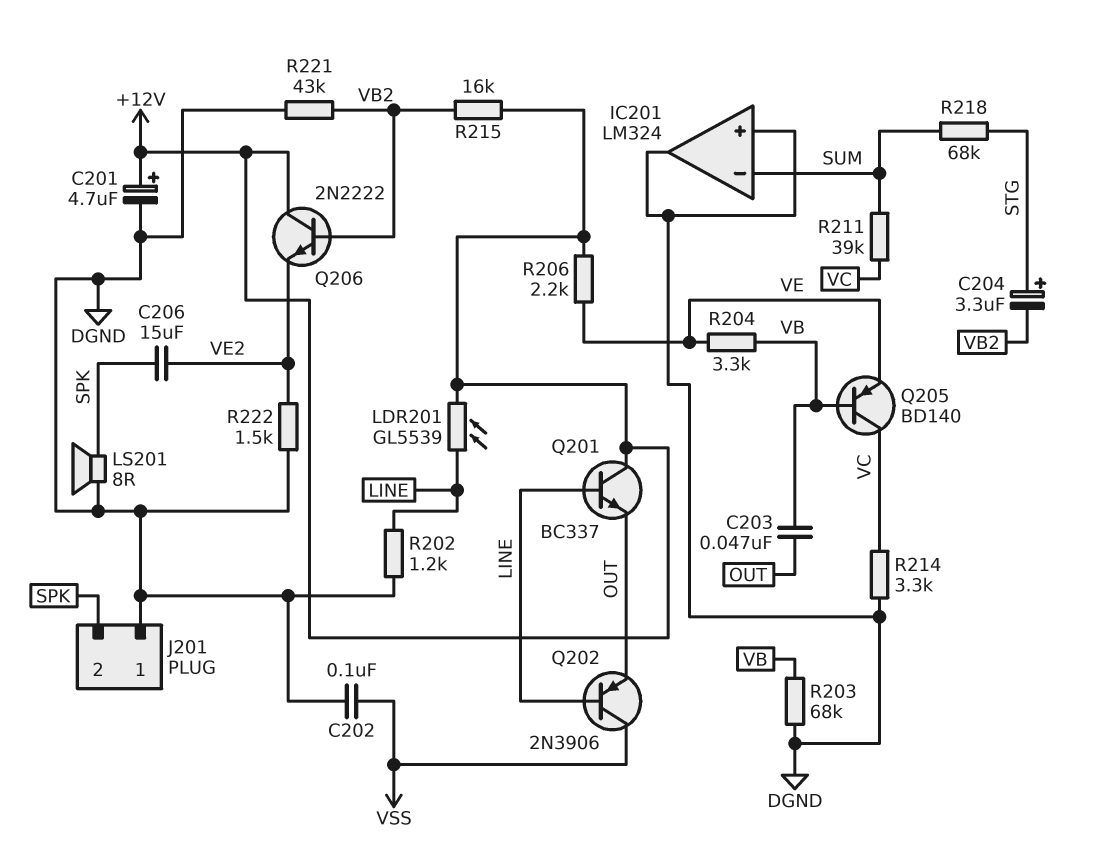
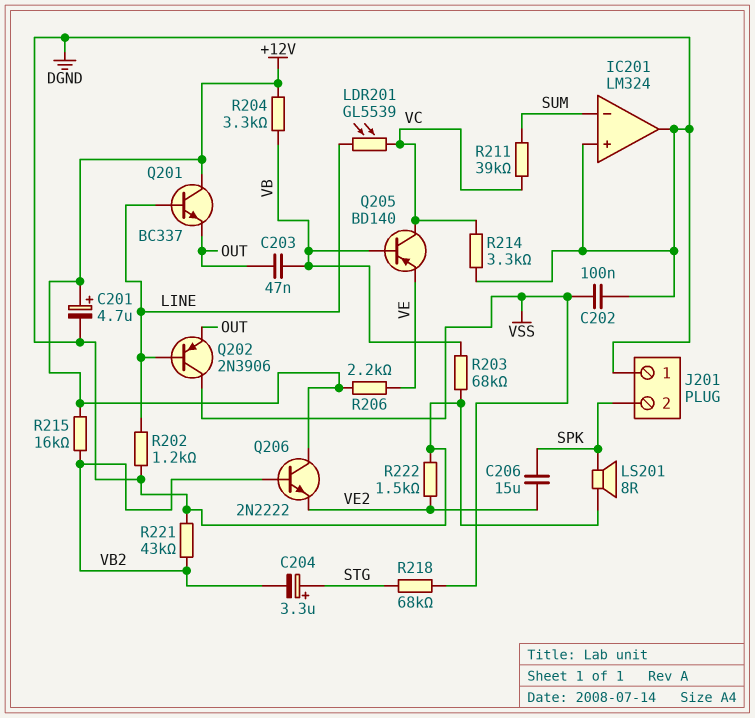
LDR201: GL5539 (+12V, LINE) -> GL5539 (LINE, VC)
R204: 3.3k (VB, VE) -> 3.3k (+12V, VB)
R218: 68k (STG, SUM) -> 68k (STG, VSS)

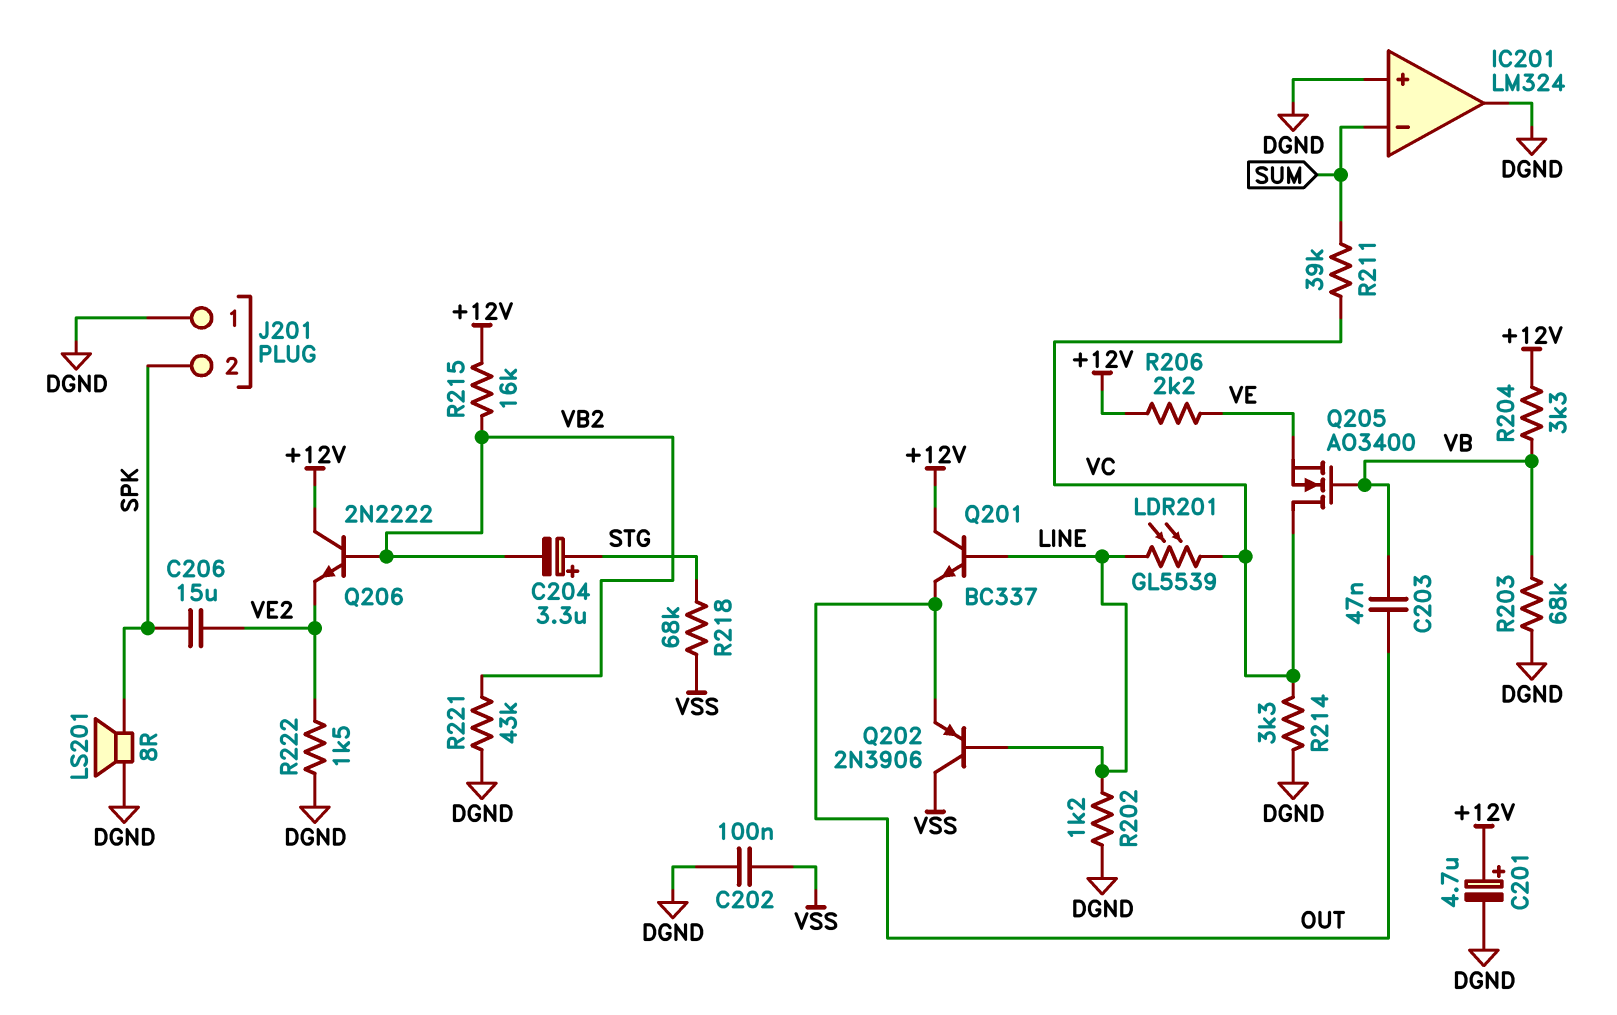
Q205: PNP BD140 (B VB, C VC, E VE) -> NMOS AO3400 (G VB, D VC, S VE)

